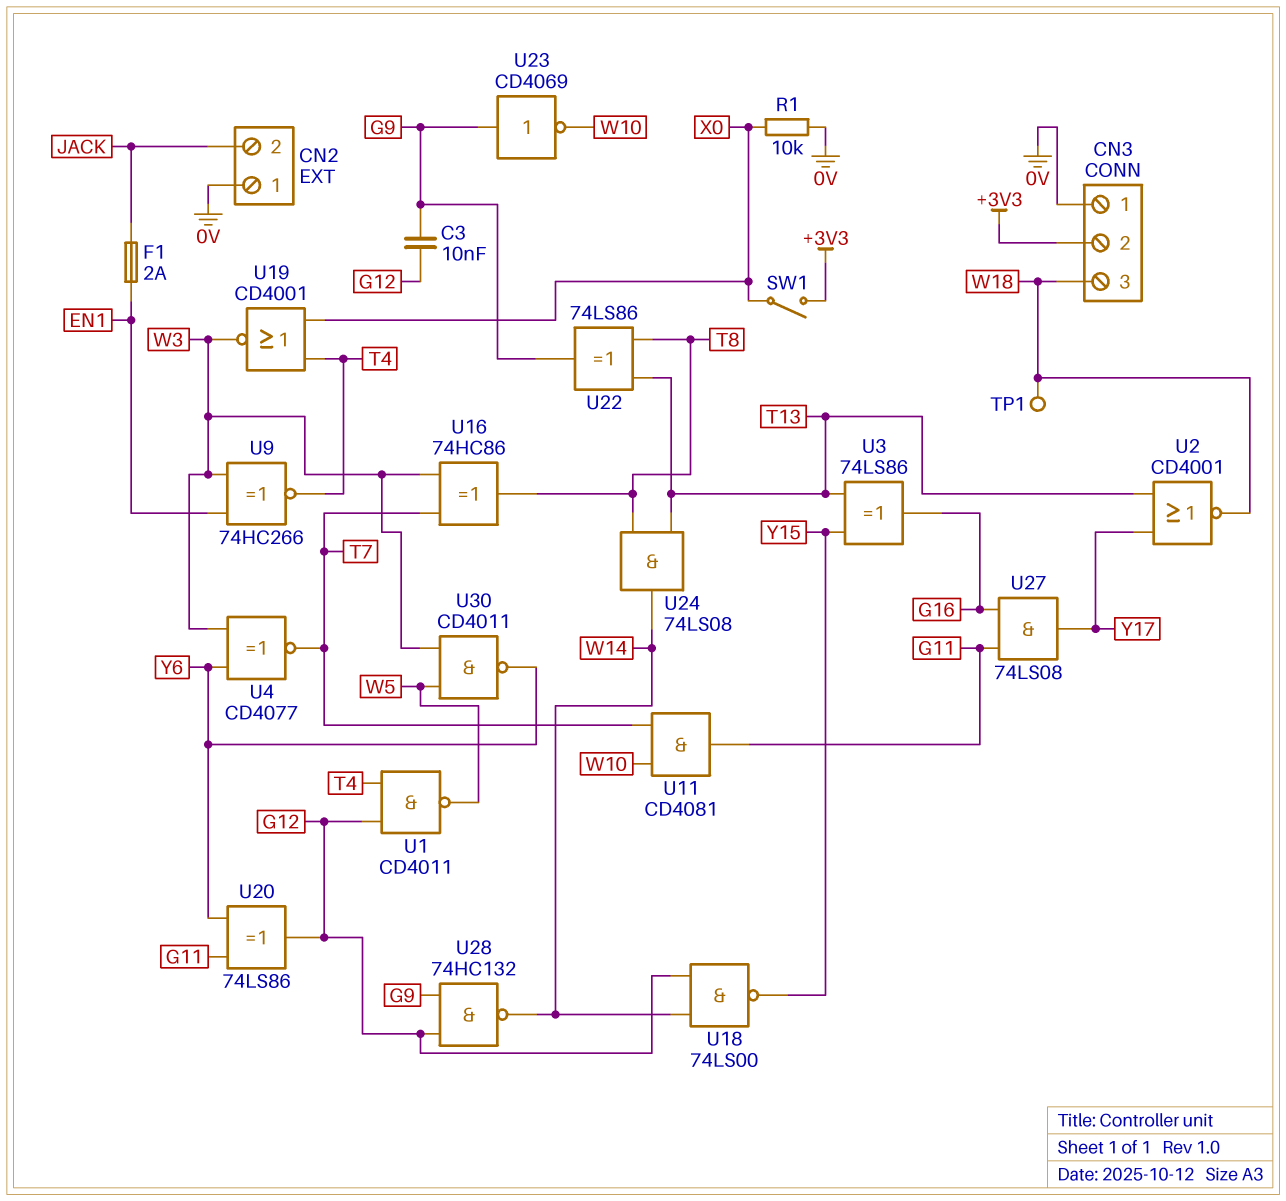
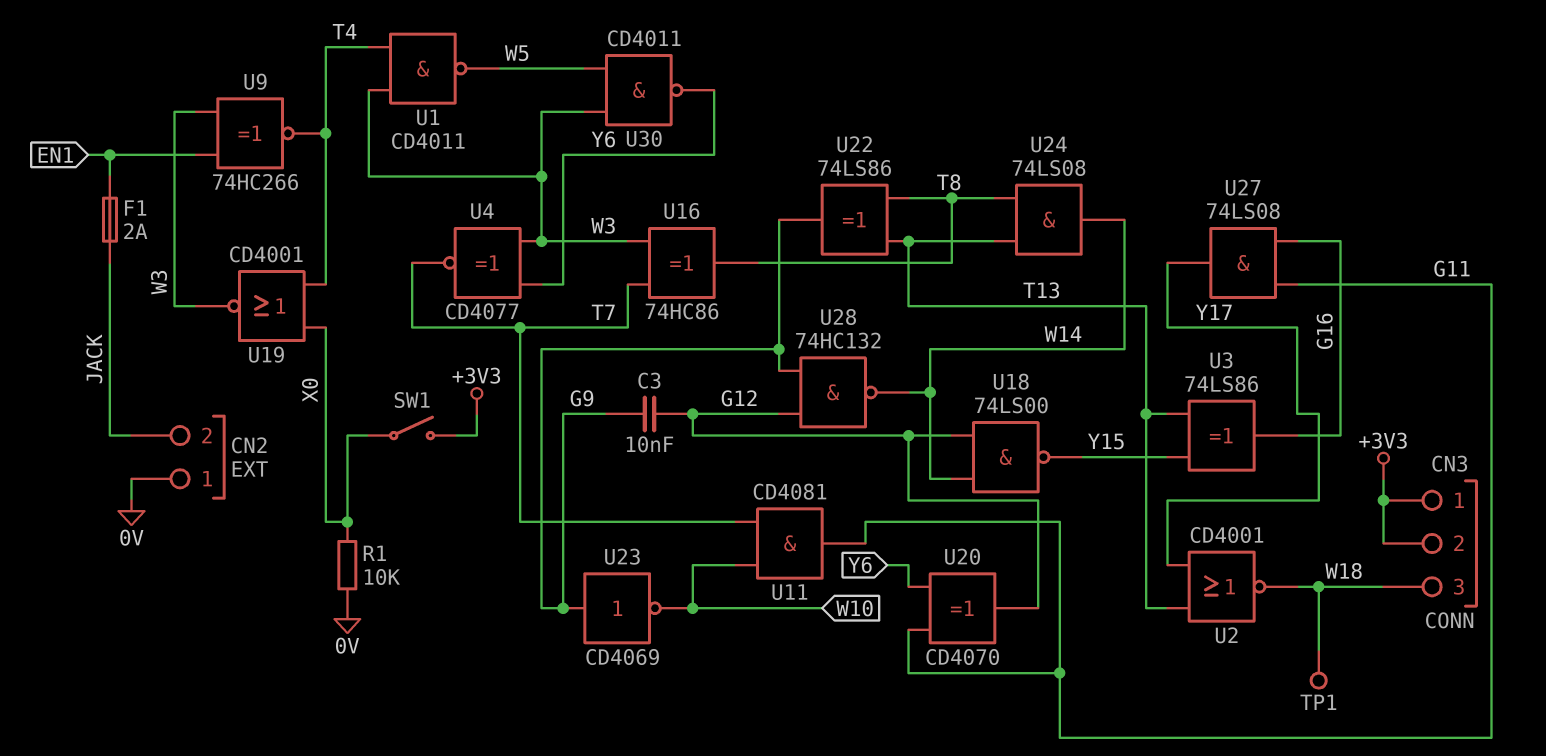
CN3 pin 1: 0V -> +3V3
U1: NAND CD4011 (in G12, in T4, out W5) -> NAND CD4011 (in T4, in W3, out W5)
U20: XOR 74LS86 (in G11, in Y6, out G12) -> XOR CD4070 (in G11, in Y6, out G12)

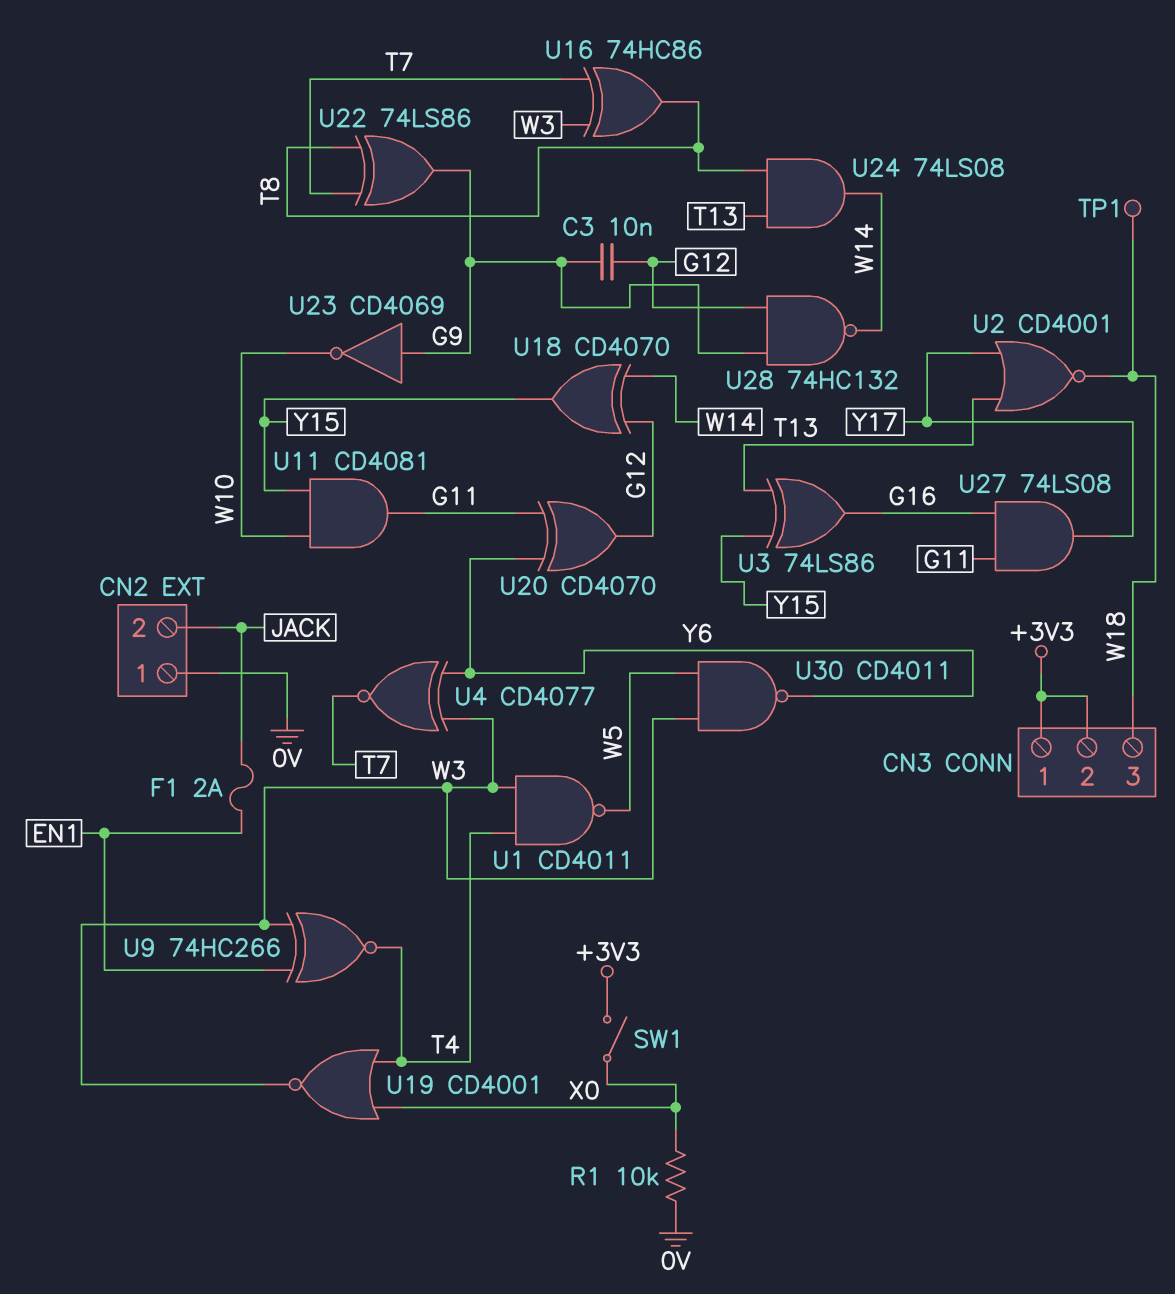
U11: AND CD4081 (in T7, in W10, out G11) -> AND CD4081 (in W10, in Y15, out G11)
U18: NAND 74LS00 (in G12, in W14, out Y15) -> XOR CD4070 (in G12, in W14, out Y15)
U22: XOR 74LS86 (in T8, in T13, out G9) -> XOR 74LS86 (in T7, in T8, out G9)

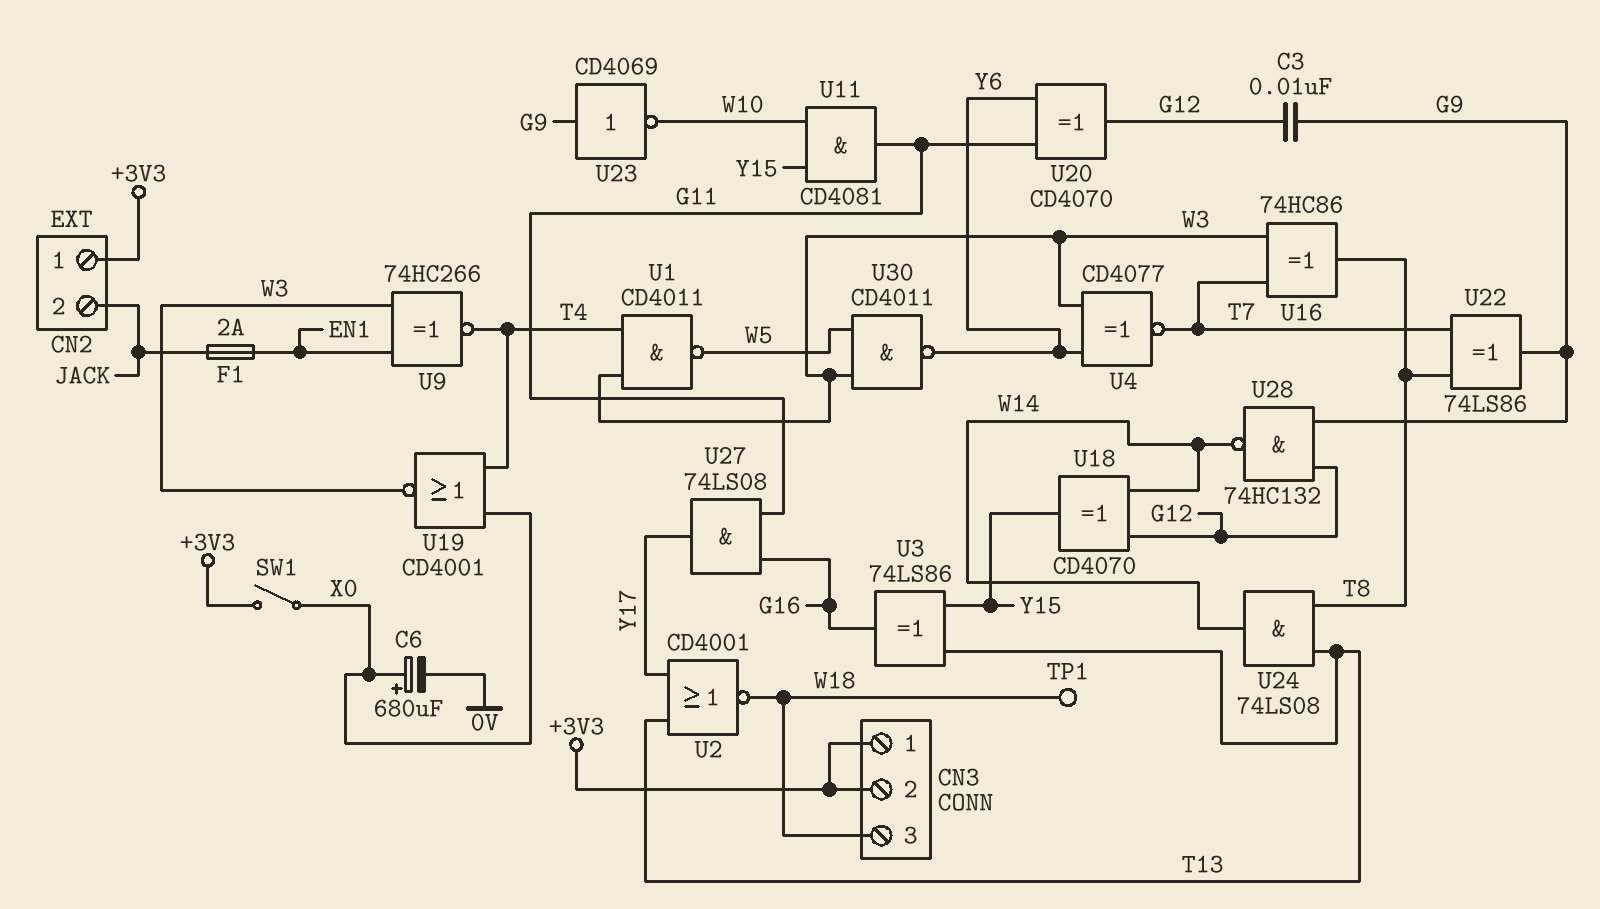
C6: none -> 680uF (plus X0, minus 0V)
CN2 pin 1: 0V -> +3V3
R1: 10k (0V, X0) -> none

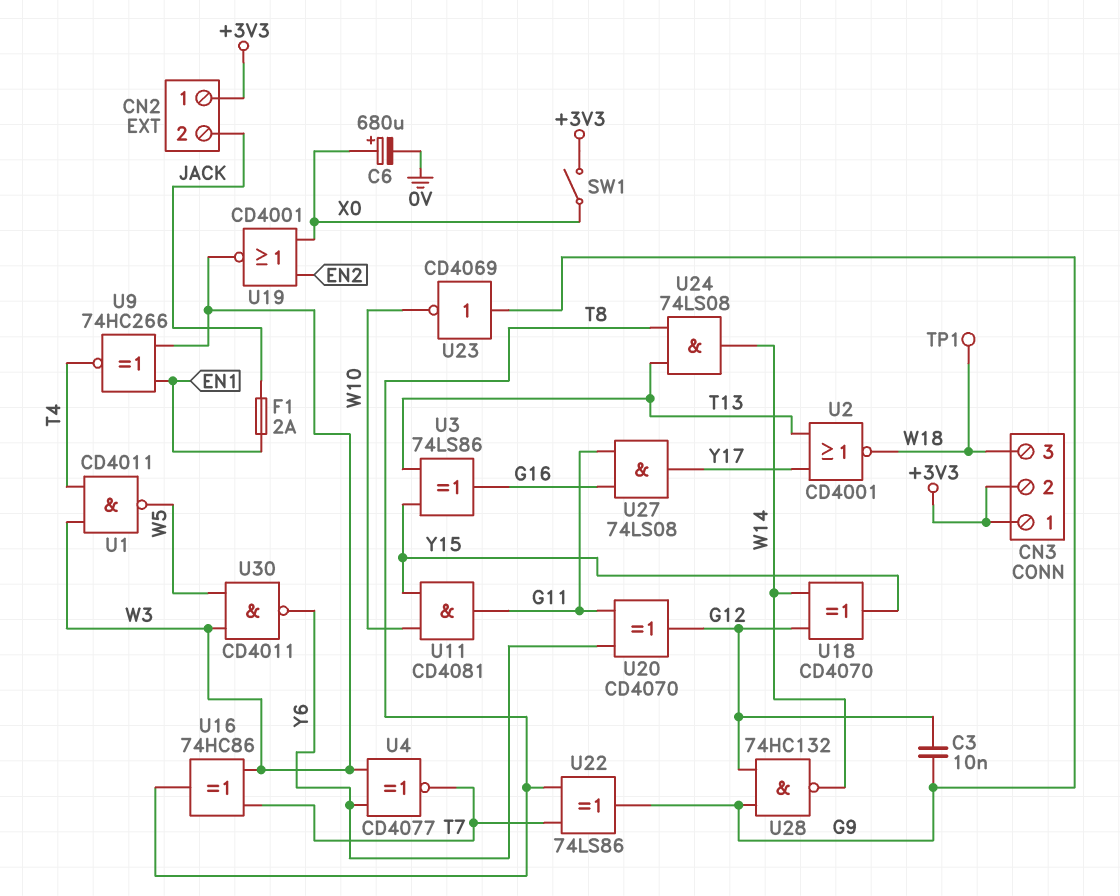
U19: NOR CD4001 (in T4, in X0, out W3) -> NOR CD4001 (in EN2, in X0, out W3)

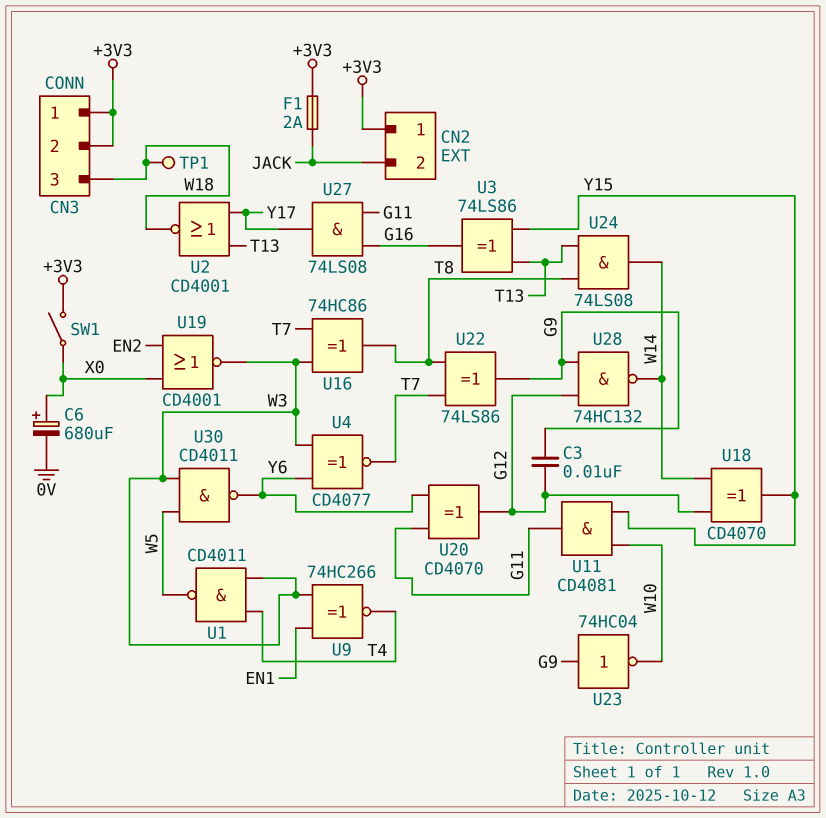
F1: 2A (EN1, JACK) -> 2A (+3V3, JACK)
U23: NOT CD4069 (in G9, out W10) -> NOT 74HC04 (in G9, out W10)

